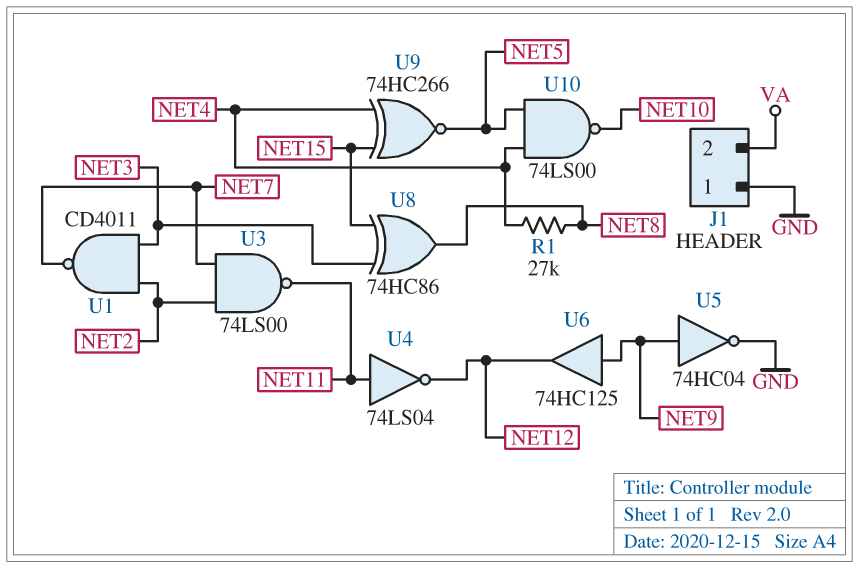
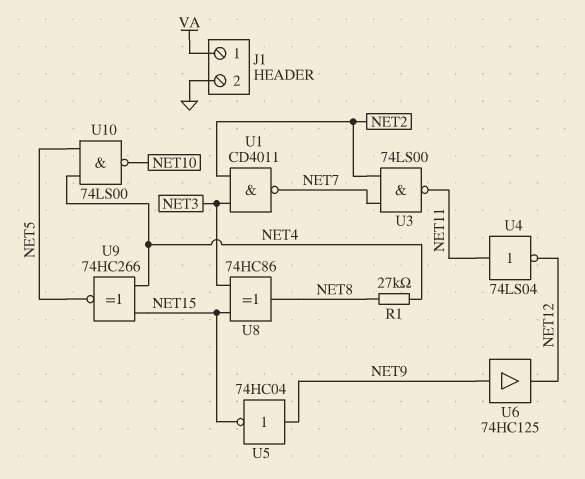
J1 pin 1: GND -> VA
J1 pin 2: VA -> GND
U5: NOT 74HC04 (in NET9, out GND) -> NOT 74HC04 (in NET9, out NET15)

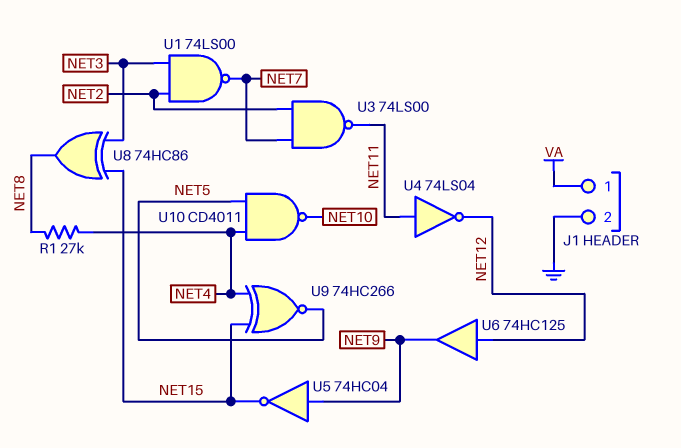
U1: NAND CD4011 (in NET2, in NET3, out NET7) -> NAND 74LS00 (in NET2, in NET3, out NET7)
U6: buffer 74HC125 (in NET9, out NET12) -> buffer 74HC125 (in NET12, out NET9)
U10: NAND 74LS00 (in NET4, in NET5, out NET10) -> NAND CD4011 (in NET4, in NET5, out NET10)

